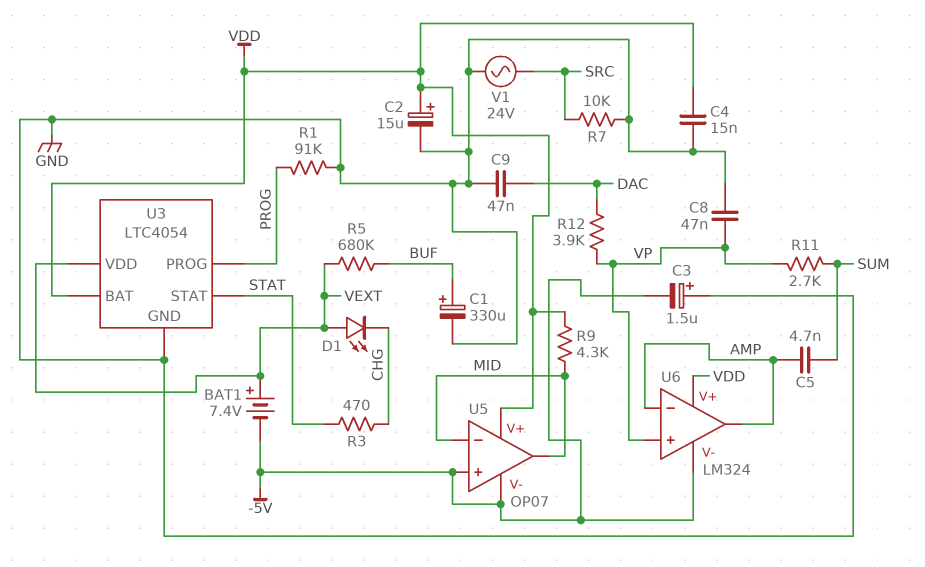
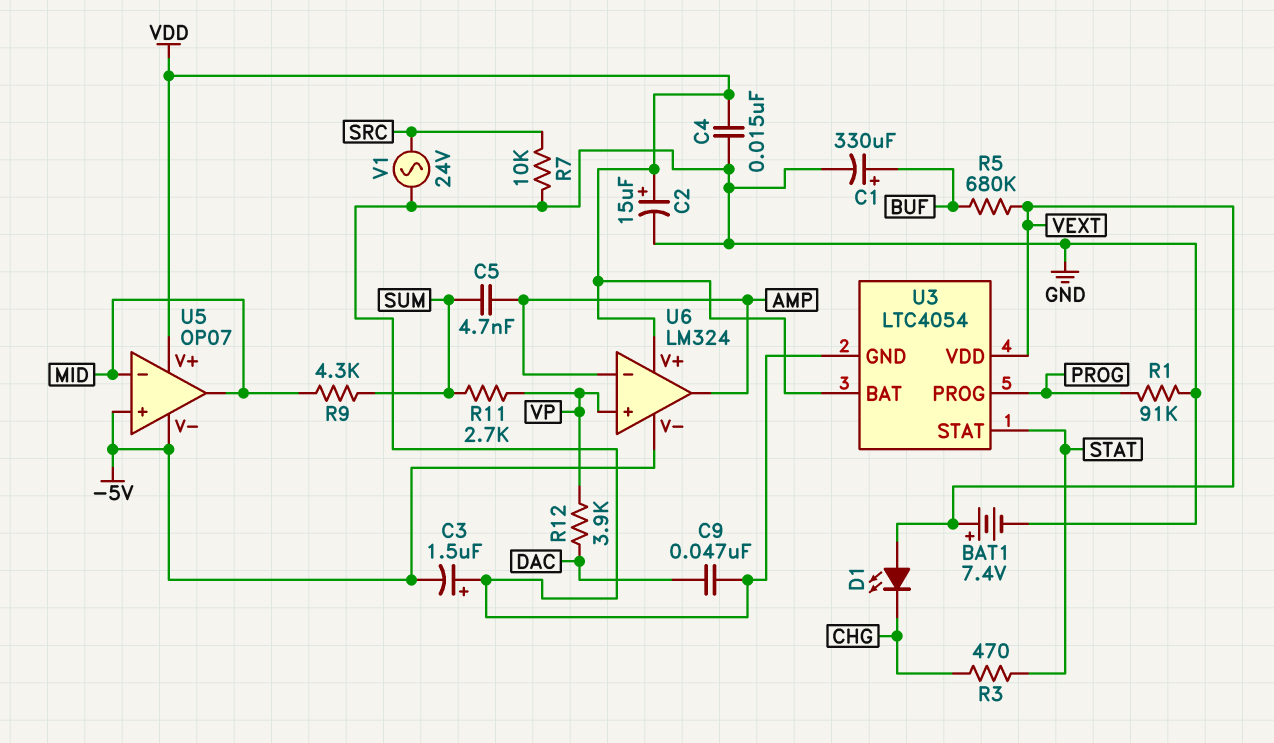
BAT1: 7.4V (plus VEXT, minus -5V) -> 7.4V (plus VEXT, minus GND)
C8: 47nF (GND, VP) -> none
R9: 4.3k (MID, VDD) -> 4.3k (MID, SUM)

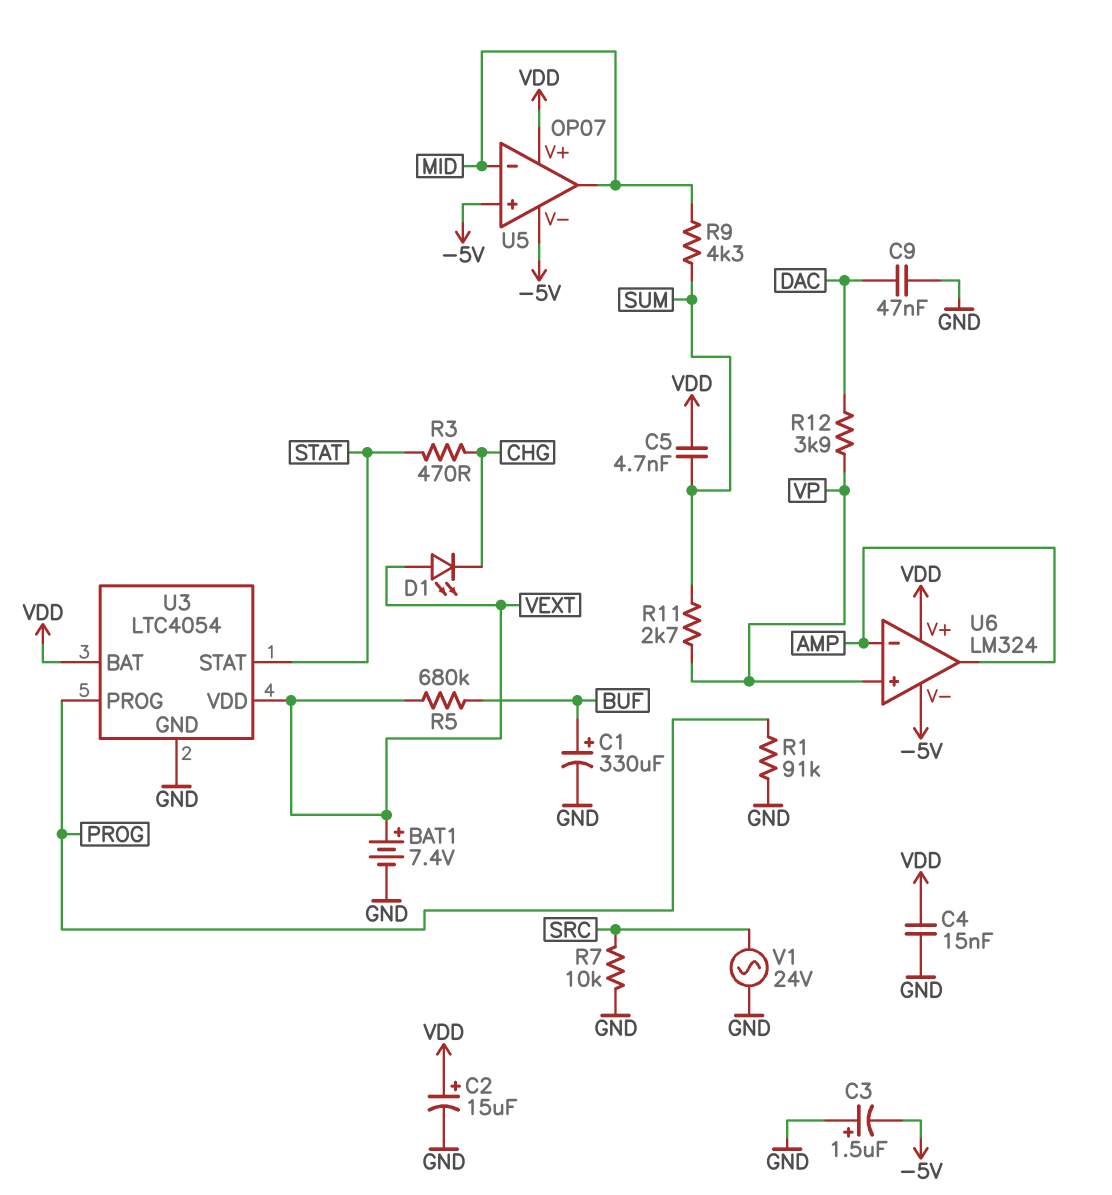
C5: 4.7nF (AMP, SUM) -> 4.7nF (SUM, VDD)

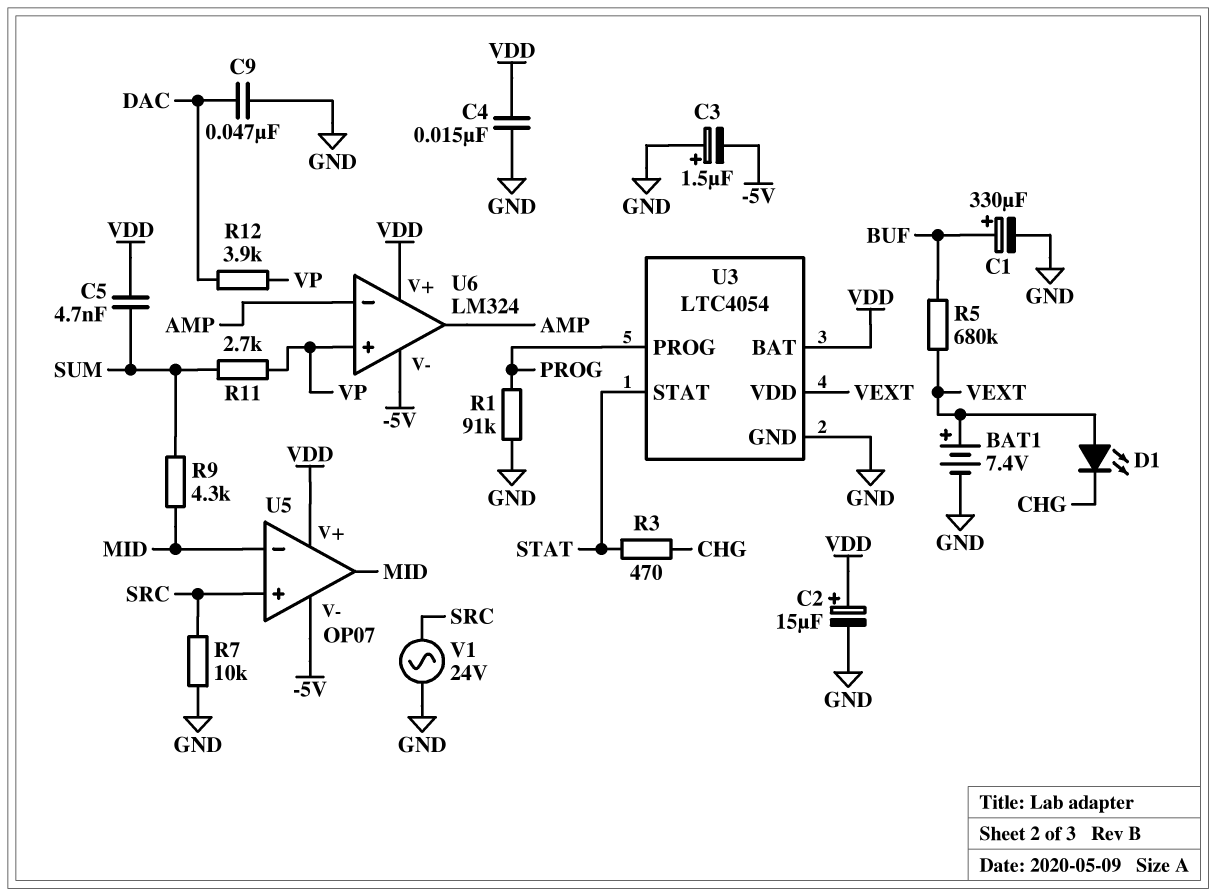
U5 pin in+: -5V -> SRC

